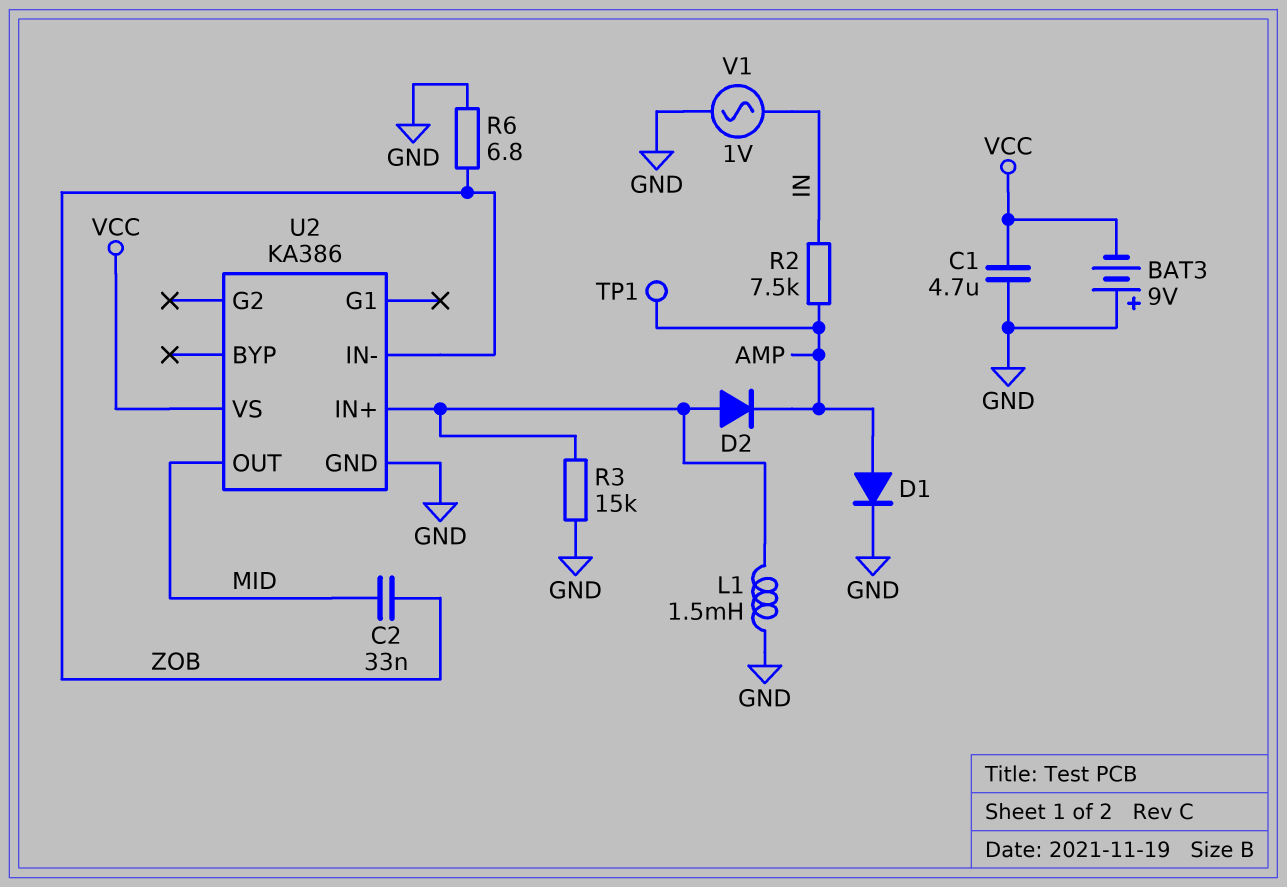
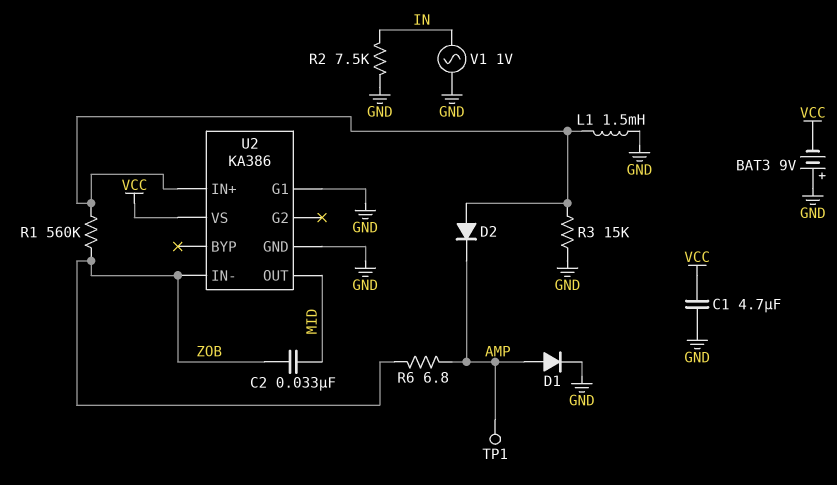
R1: none -> 560k (U2/IN+, ZOB)
R2: 7.5k (AMP, IN) -> 7.5k (GND, IN)
R6: 6.8 (GND, ZOB) -> 6.8 (AMP, ZOB)
U2 pin G1: none -> GND

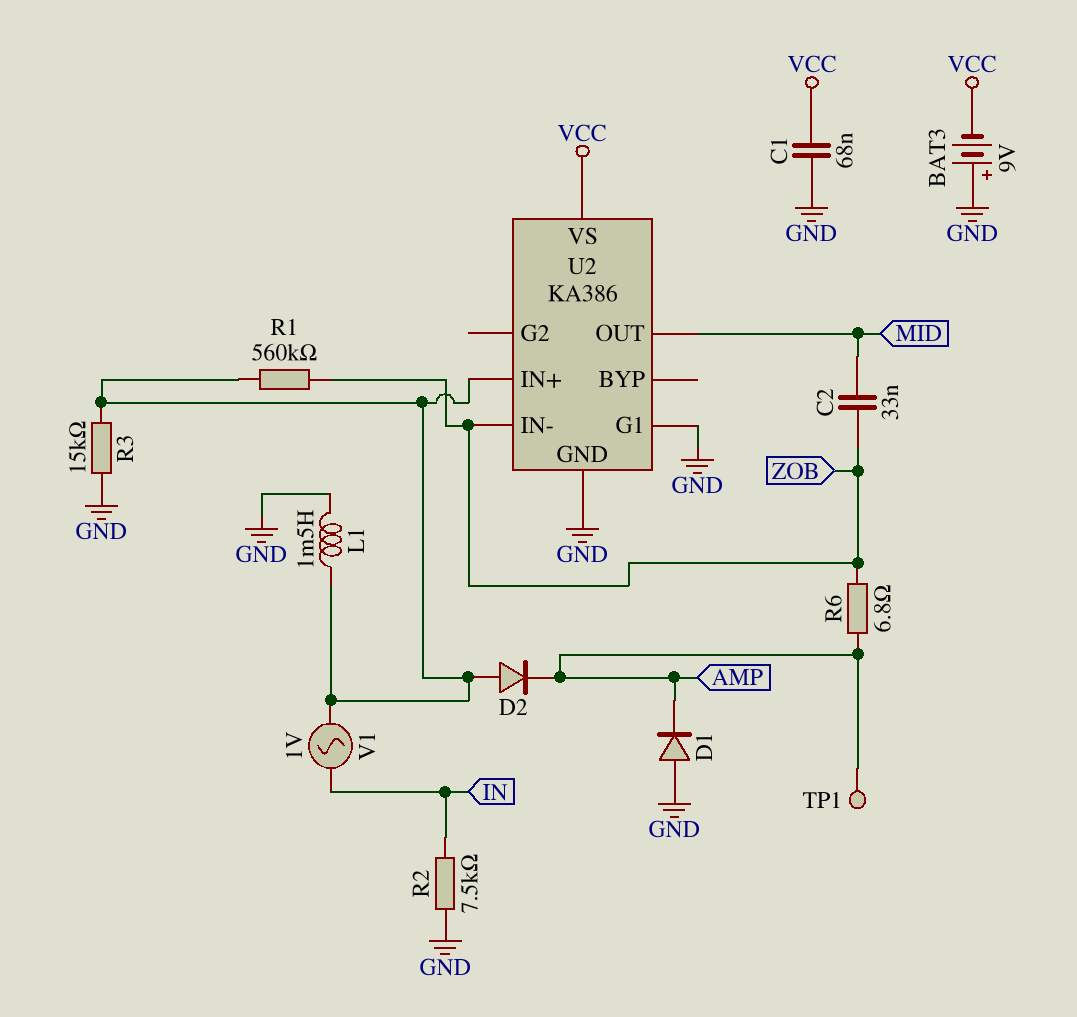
C1: 4.7uF (GND, VCC) -> 68nF (GND, VCC)
D1: diode (A AMP, K GND) -> diode (A GND, K AMP)
V1: AC 1V (GND, IN) -> AC 1V (IN, U2/IN+)

